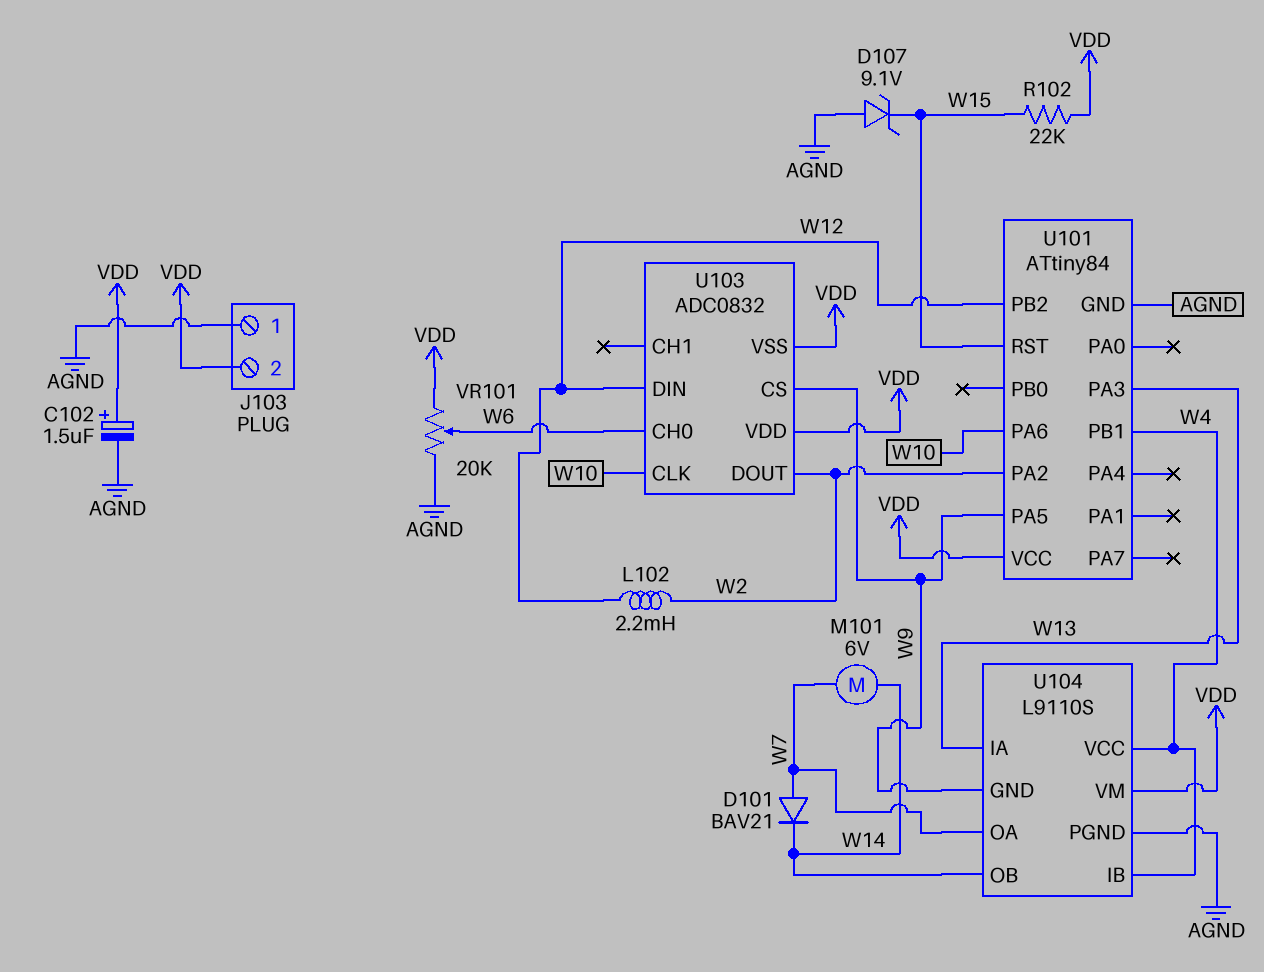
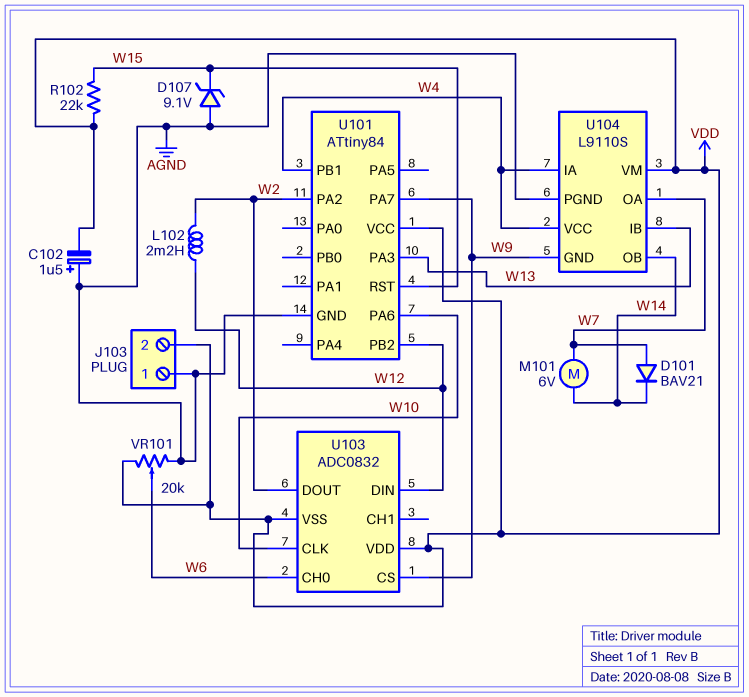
C102: 1.5uF (plus VDD, minus AGND) -> 1.5uF (plus AGND, minus VDD)
U101 pin PA5: W9 -> none
U101 pin PA7: none -> W9
U104 pin IA: W13 -> W4
U104 pin IB: W4 -> W13

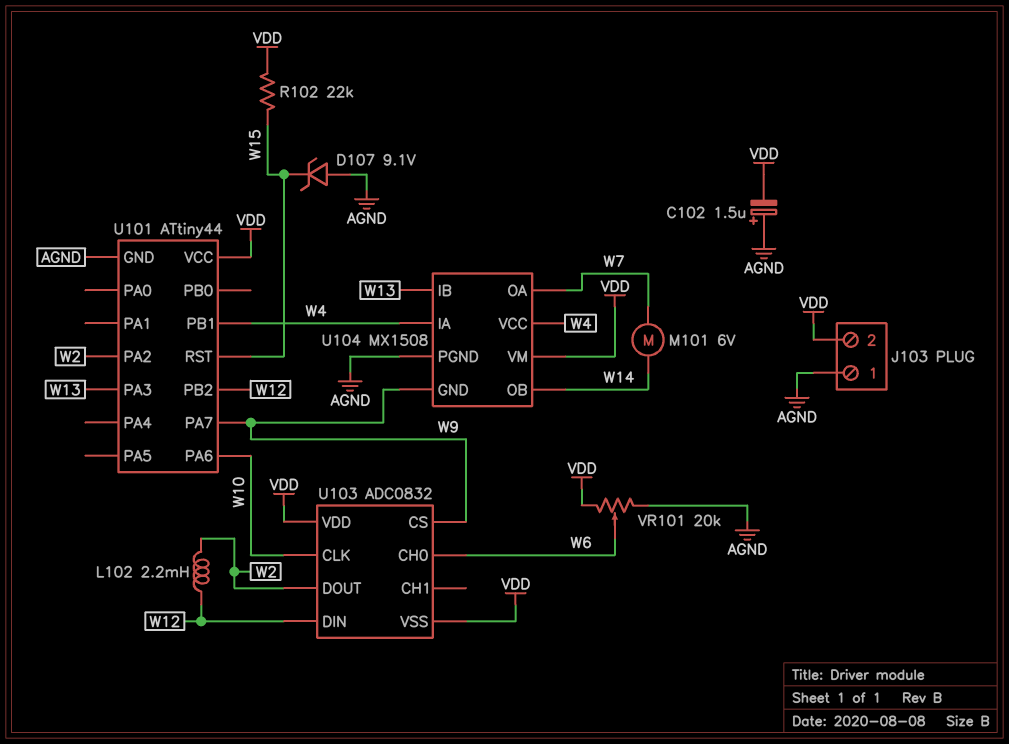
D101: diode BAV21 (A W7, K W14) -> none
U101: ATtiny84 -> ATtiny44
U104: L9110S -> MX1508

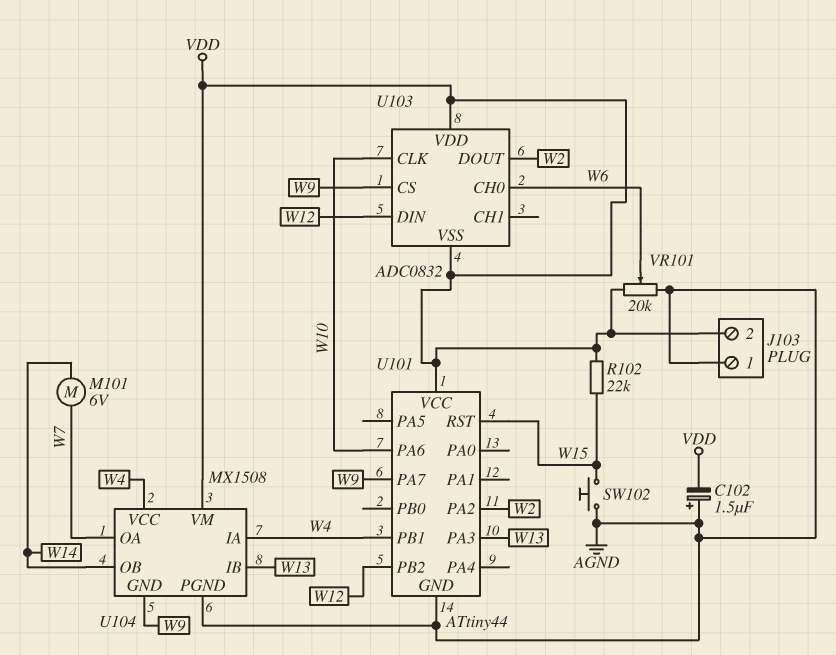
D107: zener 9.1V (A AGND, K W15) -> none
L102: 2.2mH (W2, W12) -> none
SW102: none -> button (AGND, W15)

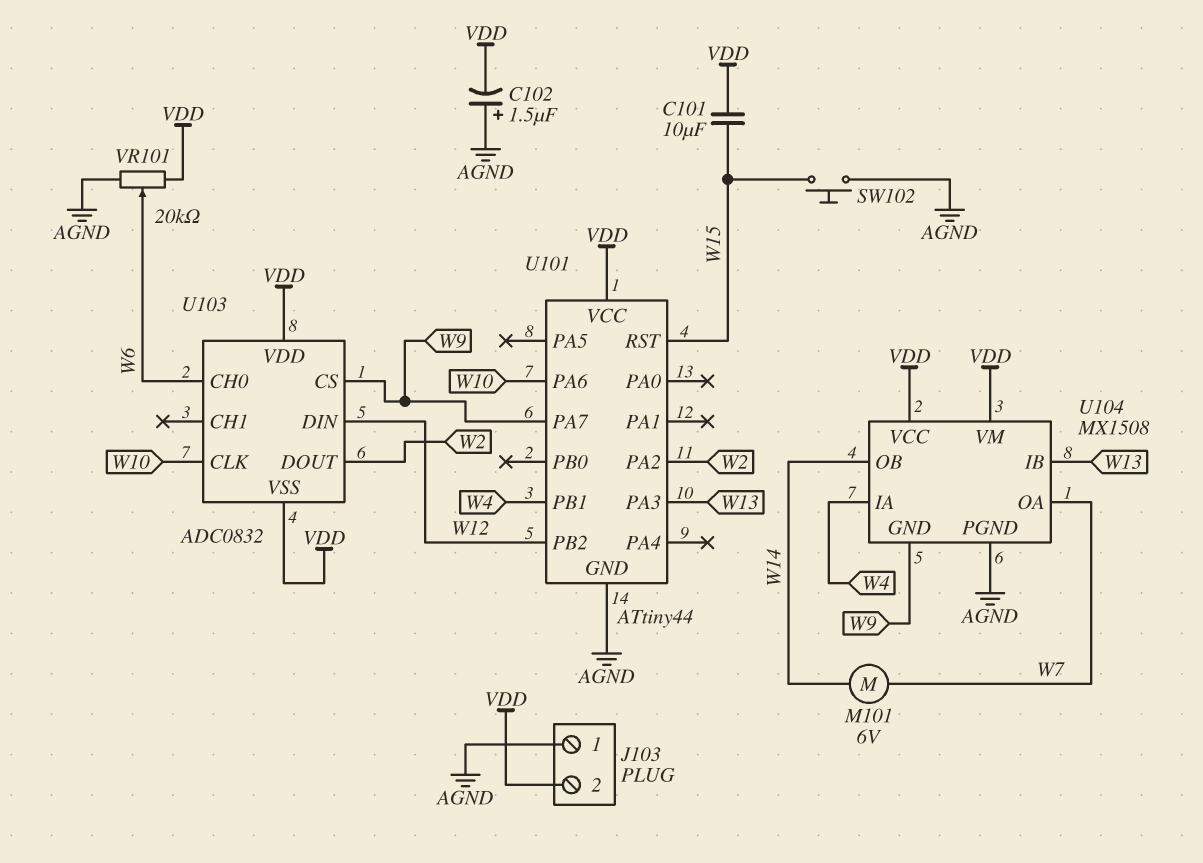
C101: none -> 10uF (VDD, W15)
R102: 22k (VDD, W15) -> none
U104 pin VCC: W4 -> VDD

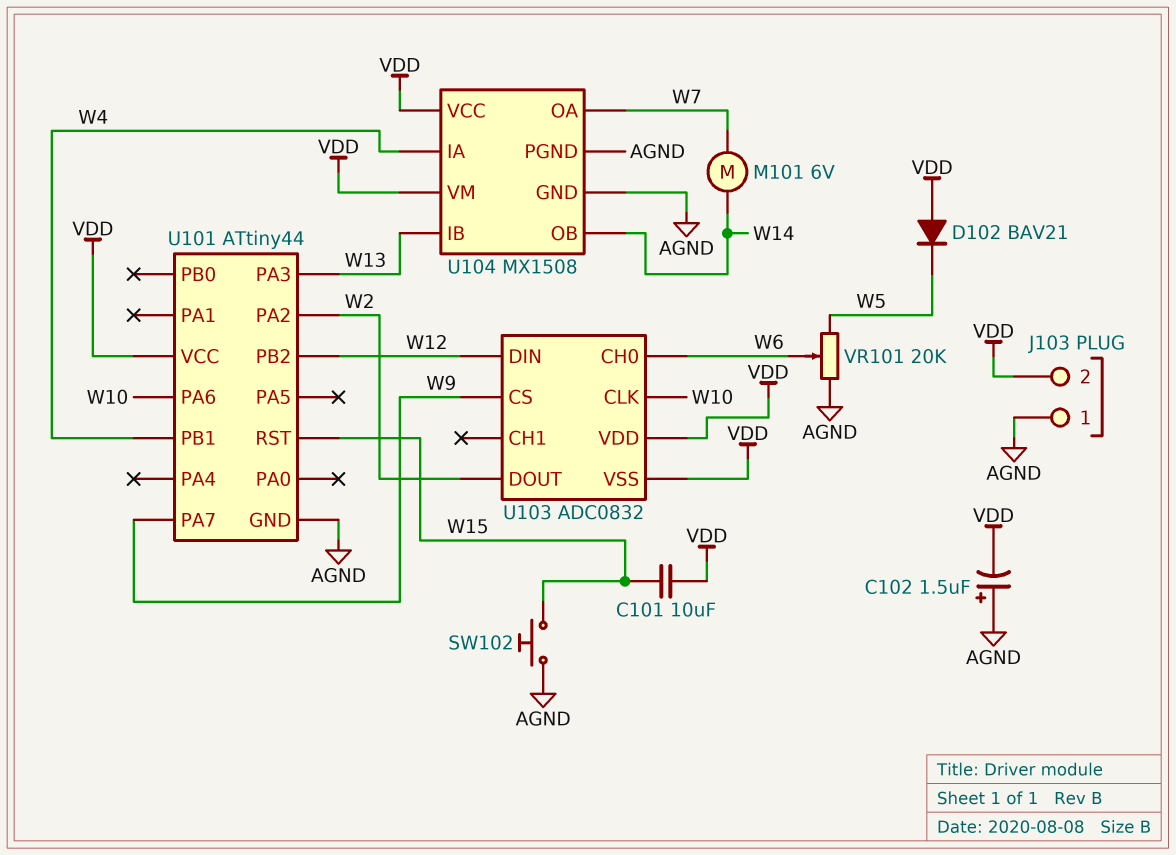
D102: none -> diode BAV21 (A VDD, K W5)
U104 pin GND: W9 -> AGND
VR101: 20k (AGND, VDD, wiper W6) -> 20k (AGND, W5, wiper W6)

